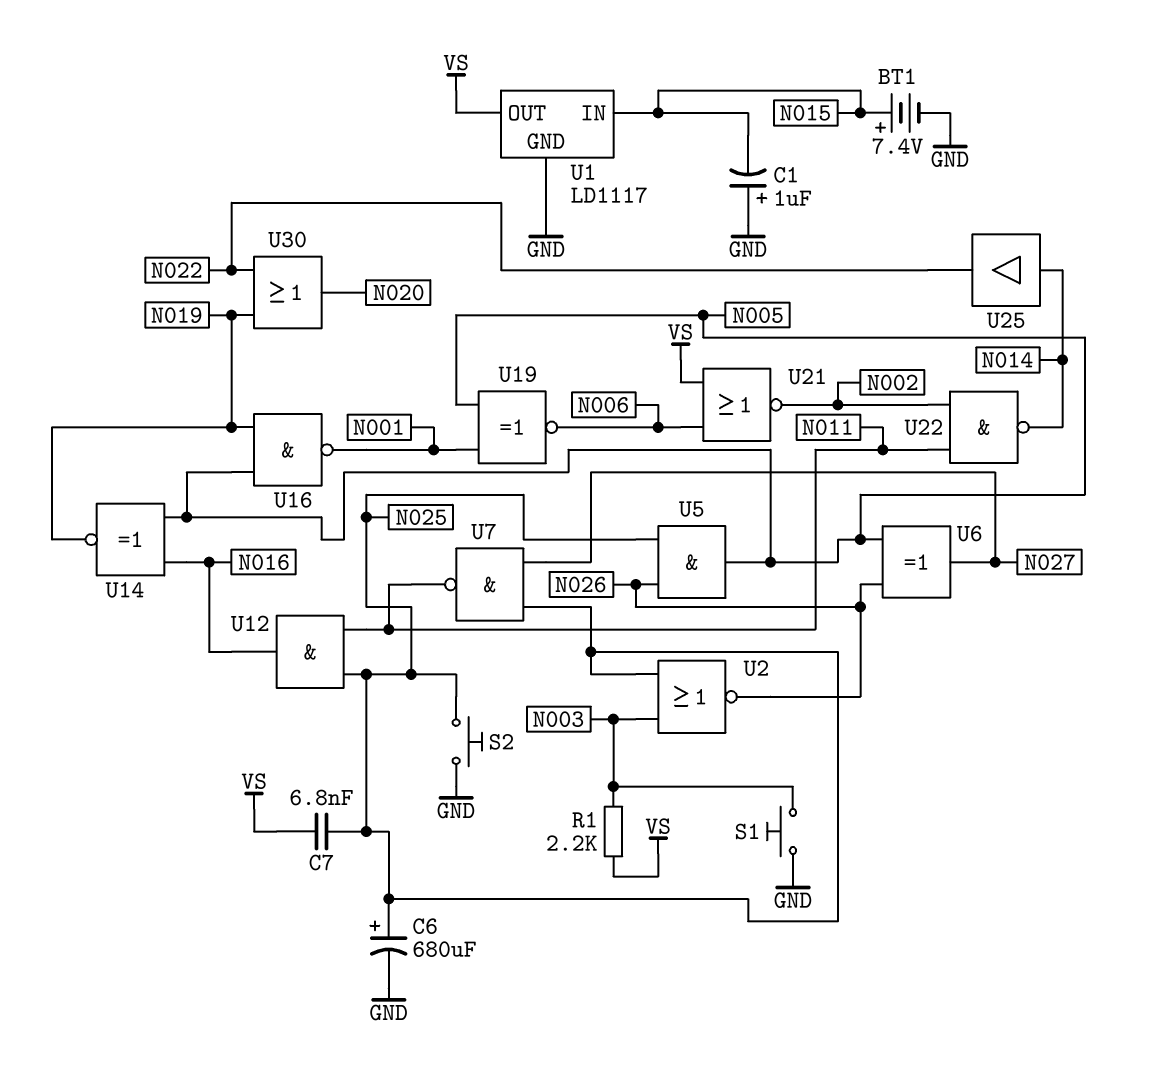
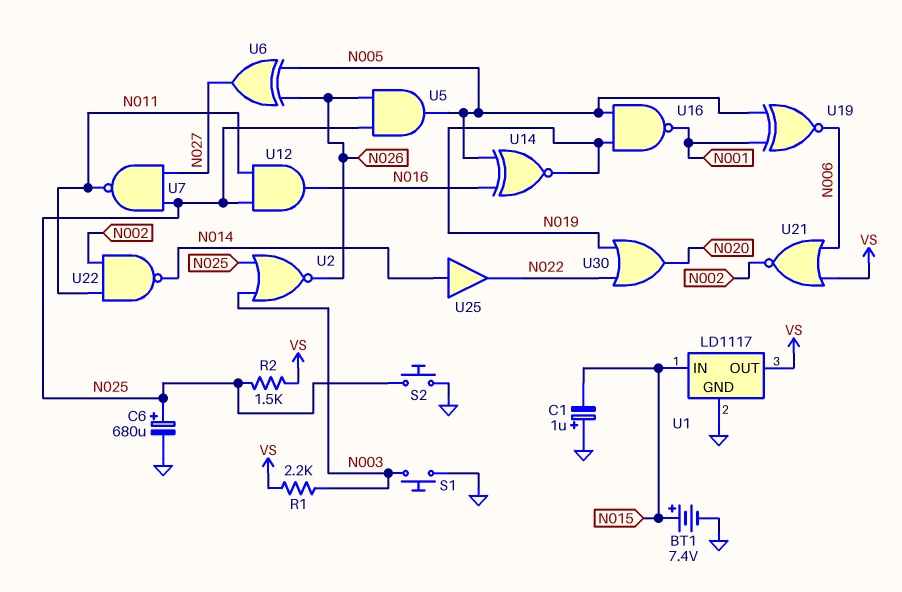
C7: 6.8nF (N025, VS) -> none
R2: none -> 1.5k (N025, VS)

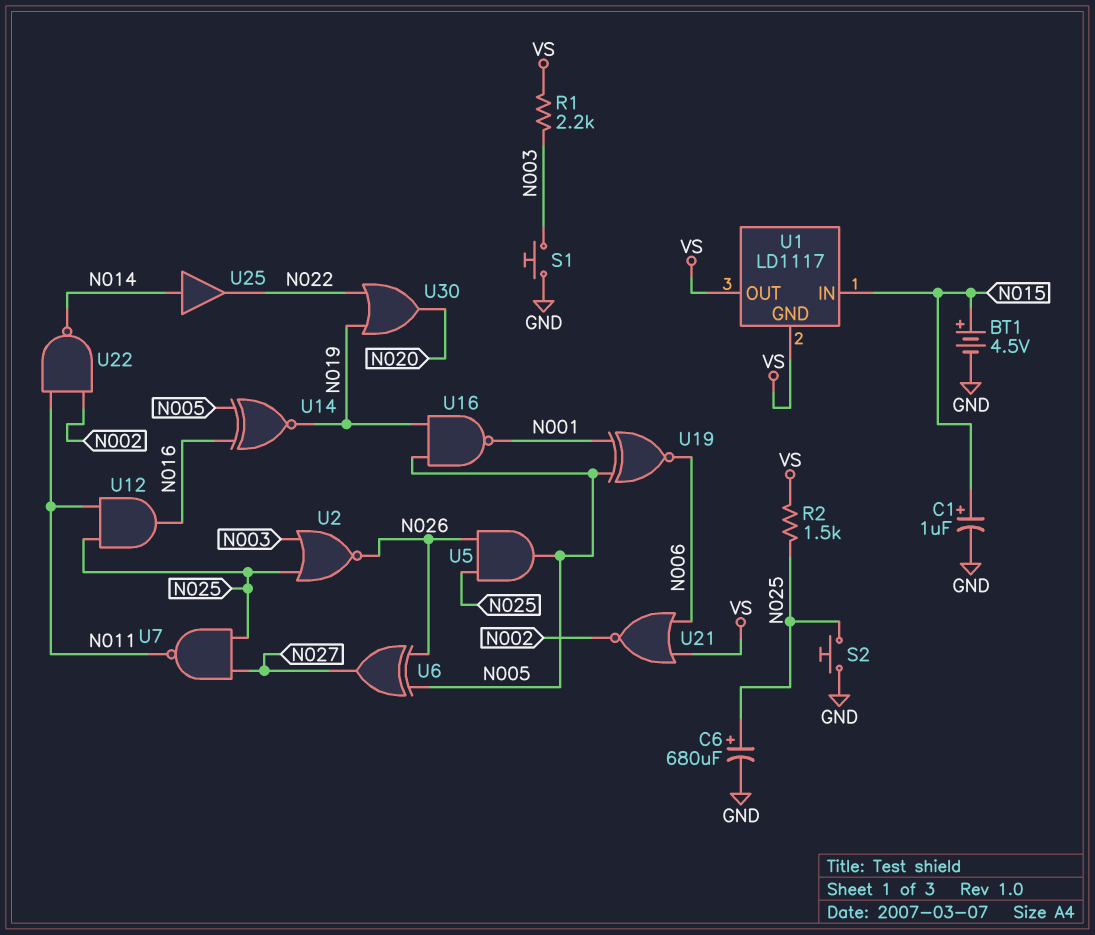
BT1: 7.4V (plus N015, minus GND) -> 4.5V (plus N015, minus GND)
C1: 1uF (plus GND, minus N015) -> 1uF (plus N015, minus GND)
U1 pin GND: GND -> VS

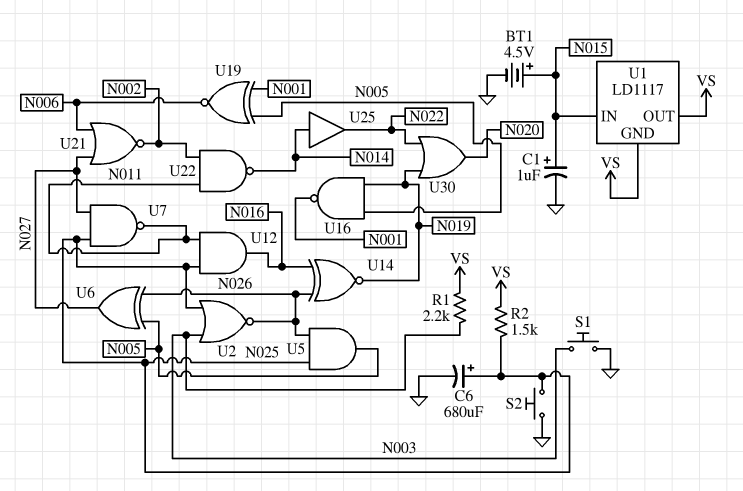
U14: XNOR (in N005, in N016, out N019) -> XNOR (in N016, in N026, out N019)
U21: NOR (in N006, in VS, out N002) -> NOR (in N006, in N027, out N002)

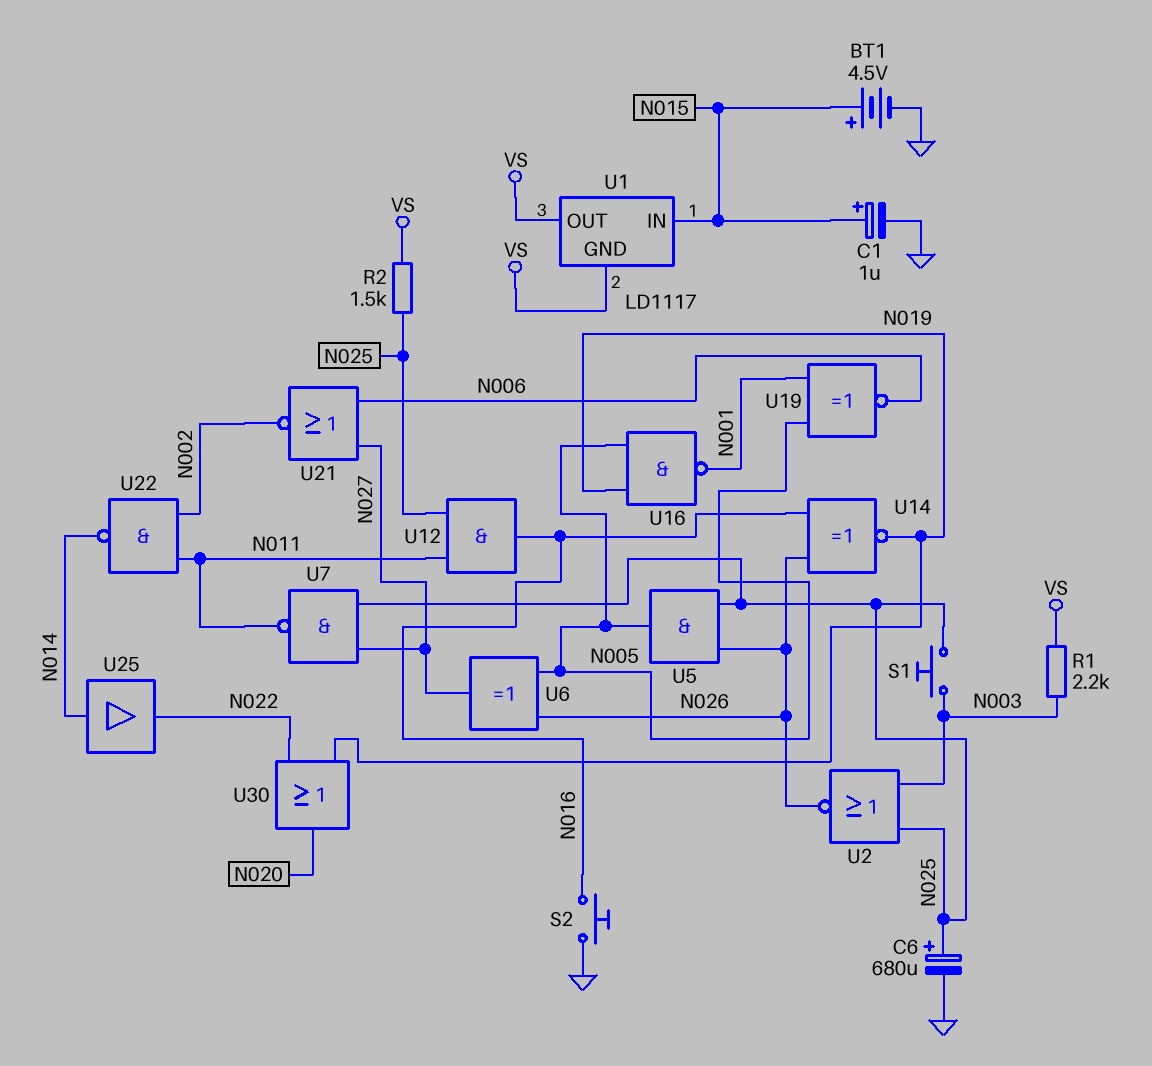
S1: button (GND, N003) -> button (N003, N025)
S2: button (GND, N025) -> button (GND, N016)

